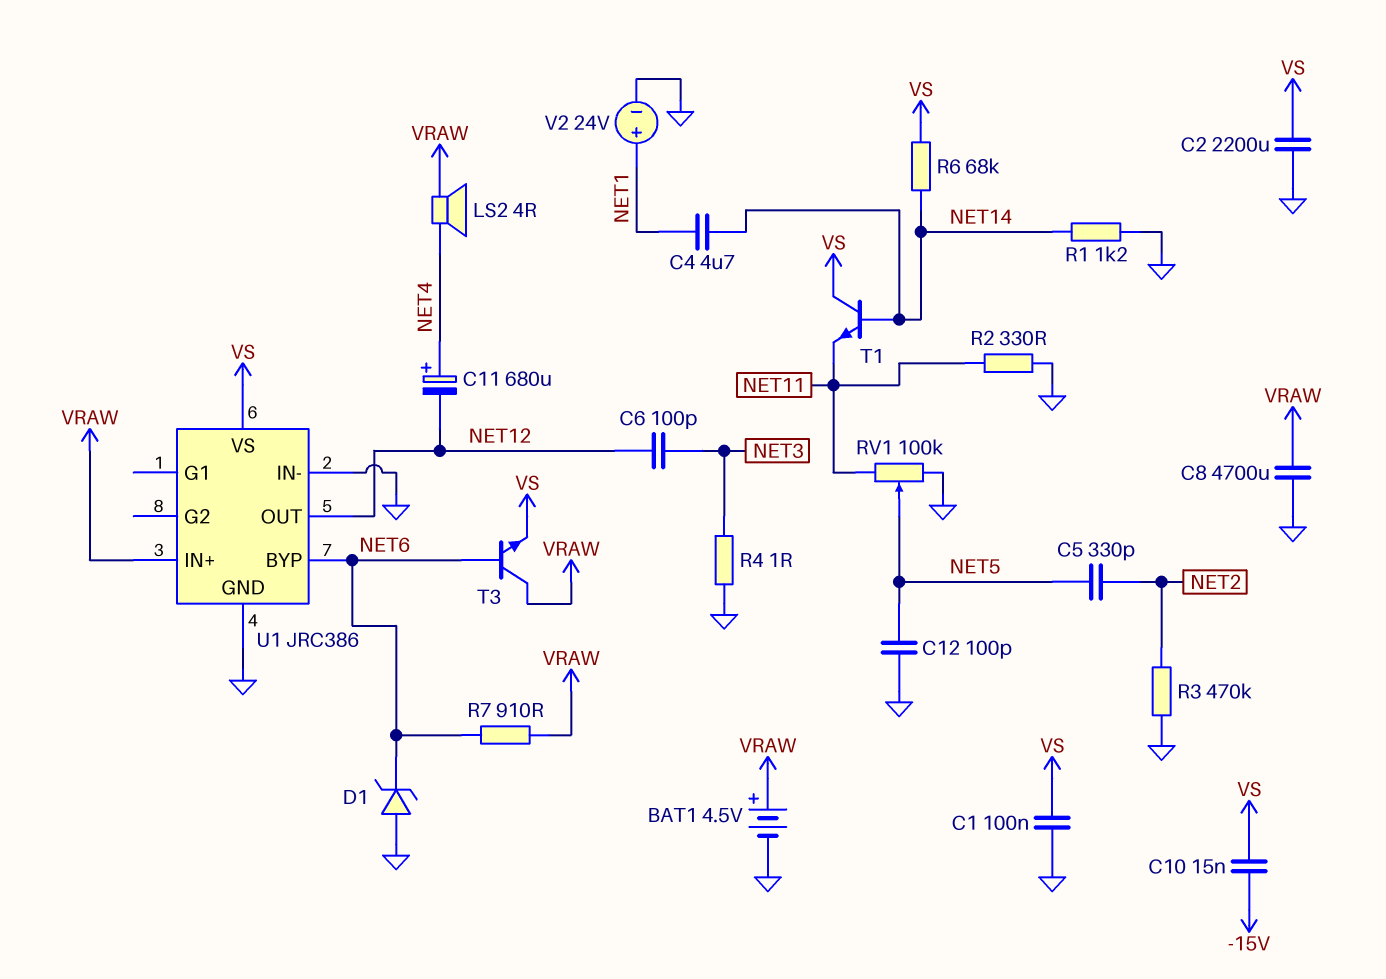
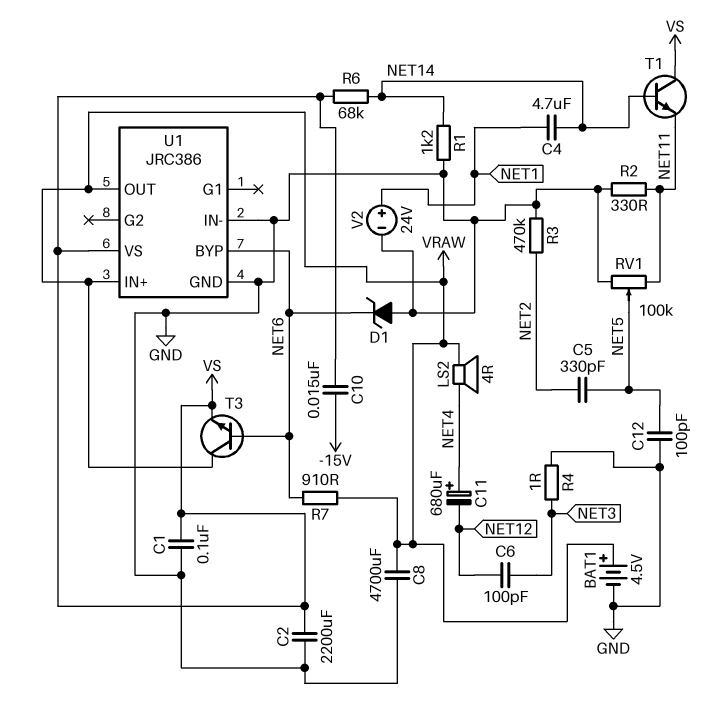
U1 pin OUT: NET12 -> VRAW

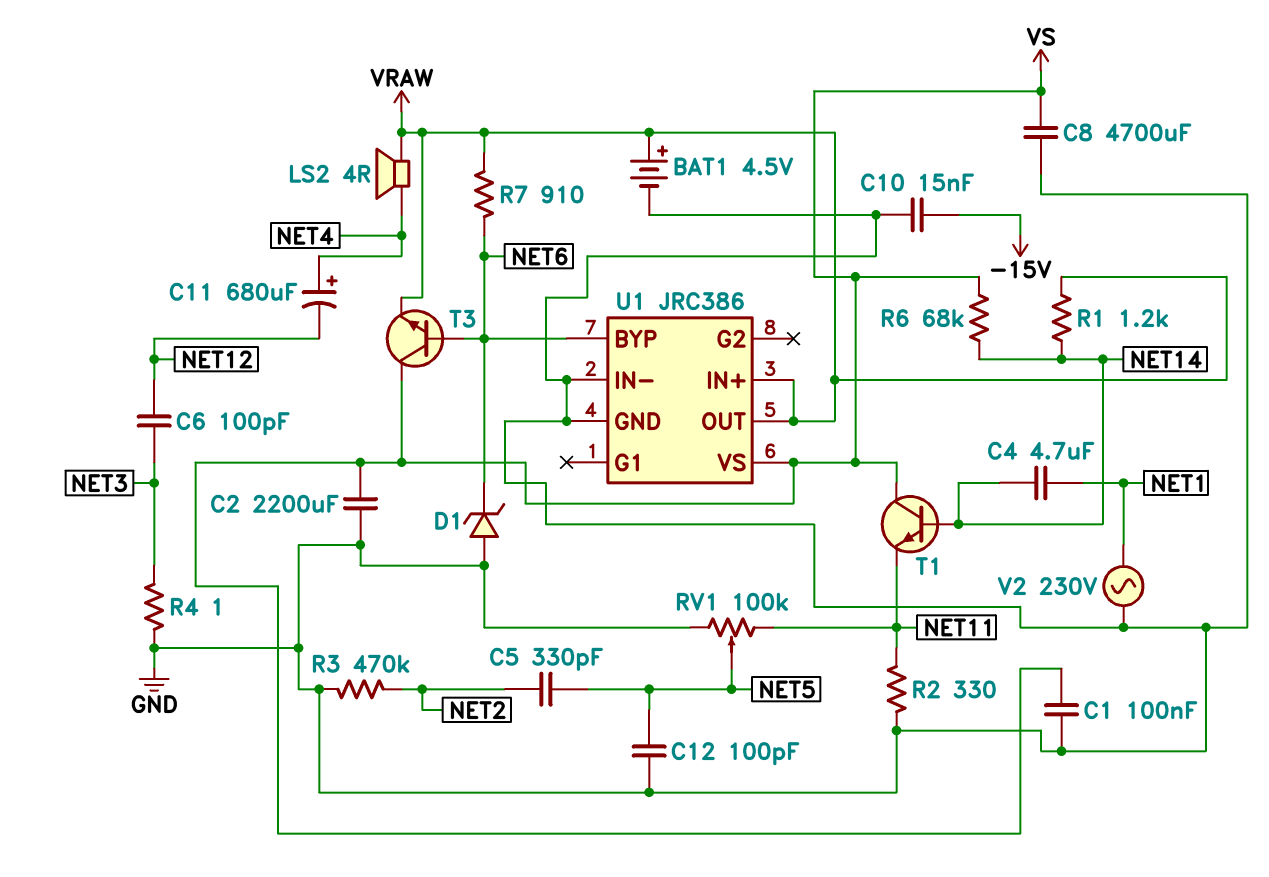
C8: 4700uF (GND, VRAW) -> 4700uF (GND, VS)
C10: 15nF (-15V, VS) -> 15nF (-15V, GND)
R1: 1.2k (GND, NET14) -> 1.2k (NET14, VRAW)
T3: NPN (B NET6, C VRAW, E VS) -> NPN (B NET6, C VS, E VRAW)
V2: 24V (plus NET1, minus GND) -> AC 230V (GND, NET1)

